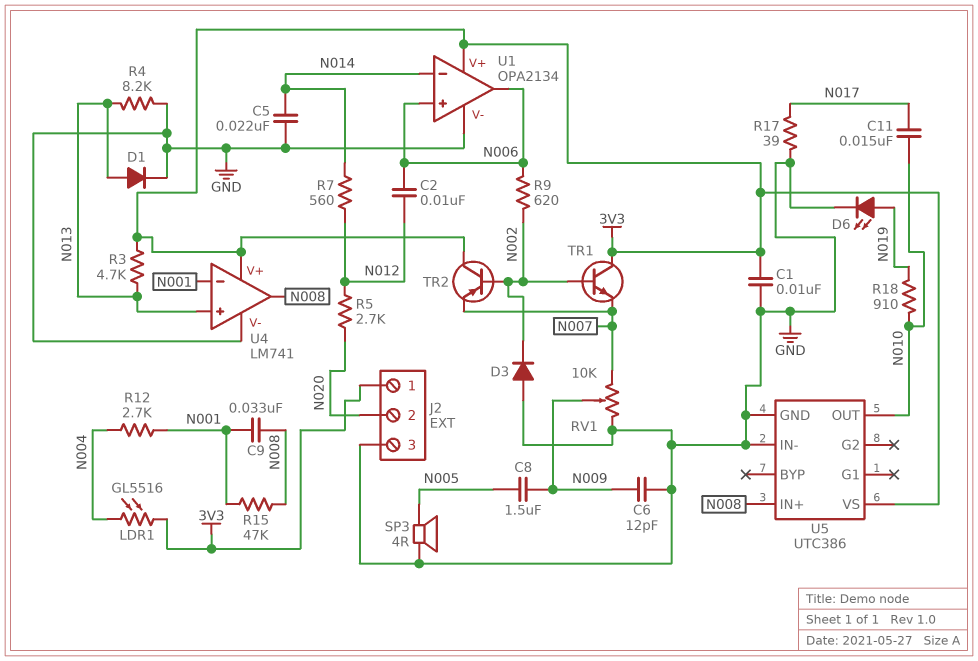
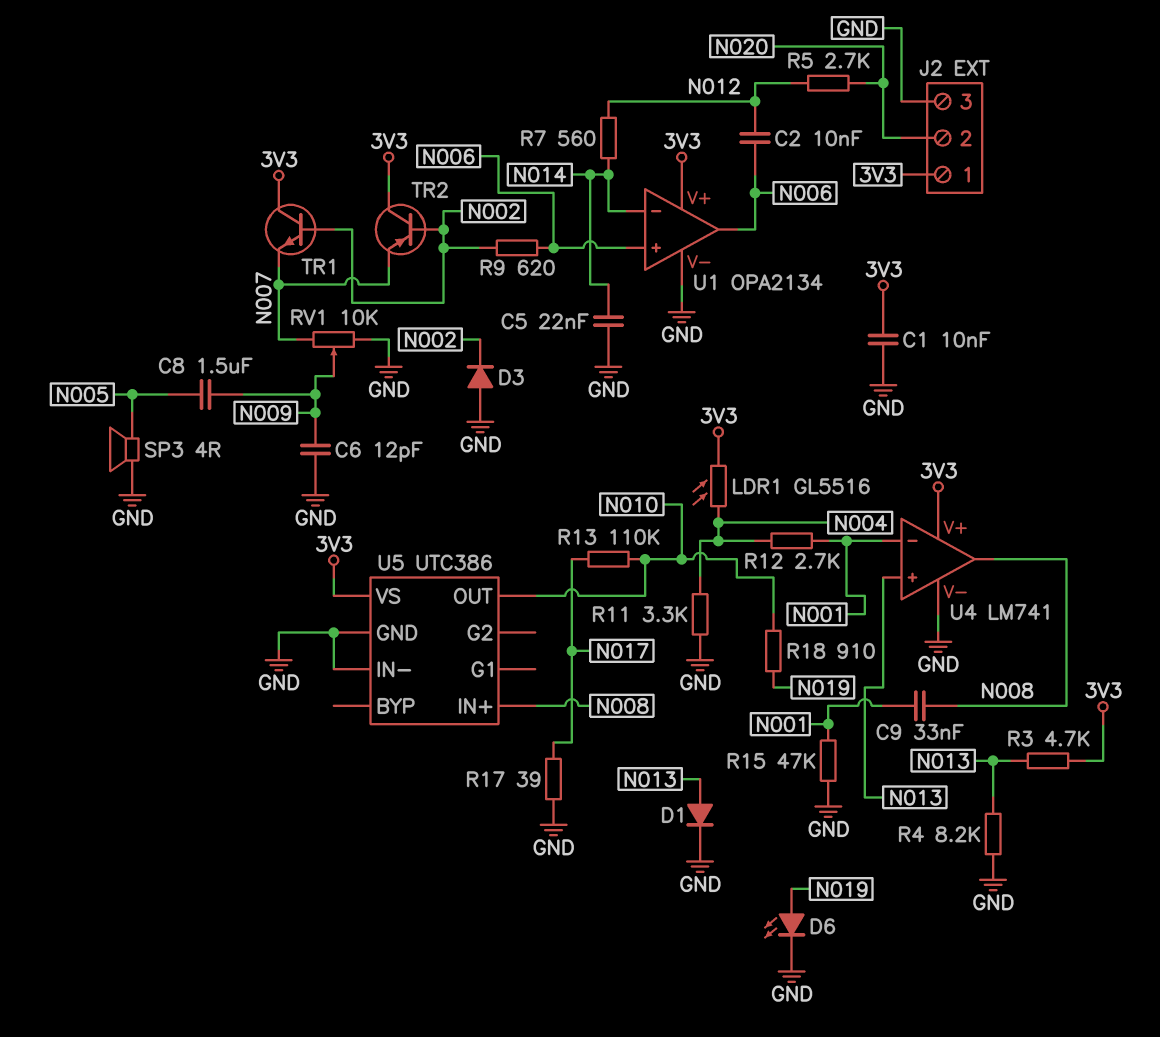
C11: 15nF (N010, N017) -> none
R11: none -> 3.3k (GND, N004)
R13: none -> 110k (N010, N017)
R15: 47k (N001, N008) -> 47k (GND, N001)

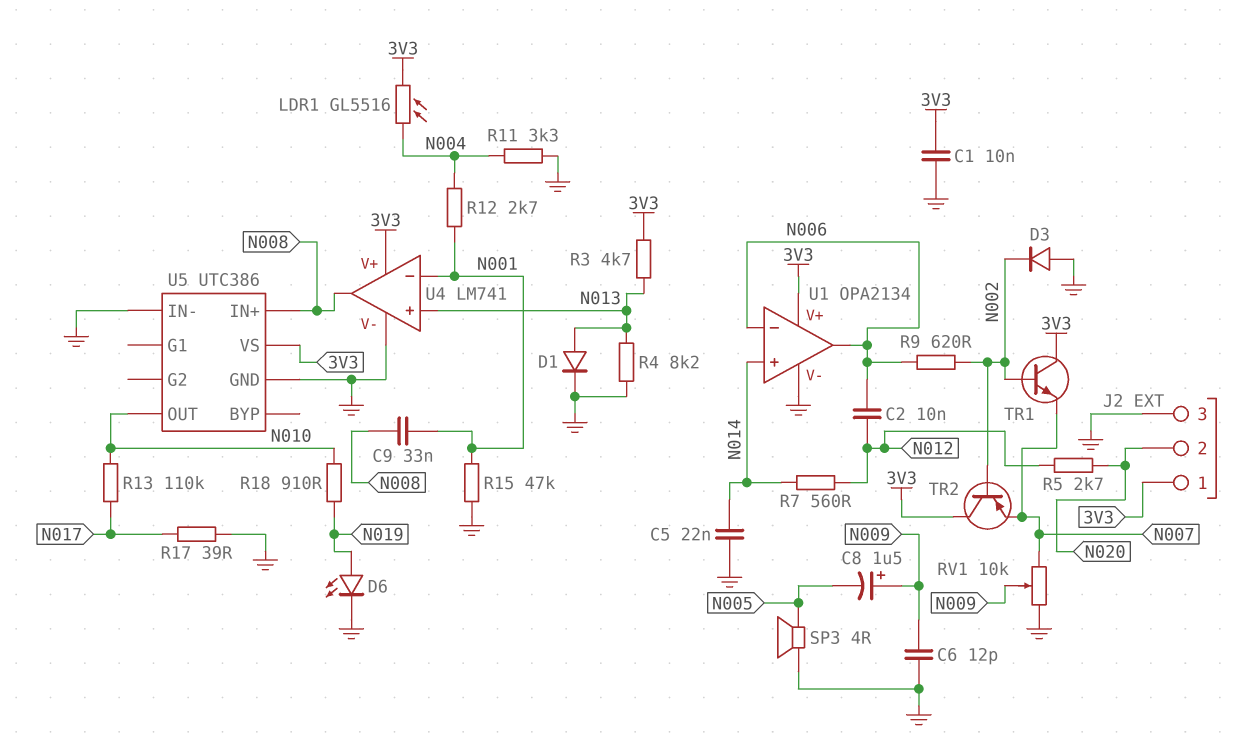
C8: 1.5uF (N005, N009) -> 1.5uF (plus N009, minus N005)
U1 pin in+: N006 -> N014
U1 pin in-: N014 -> N006

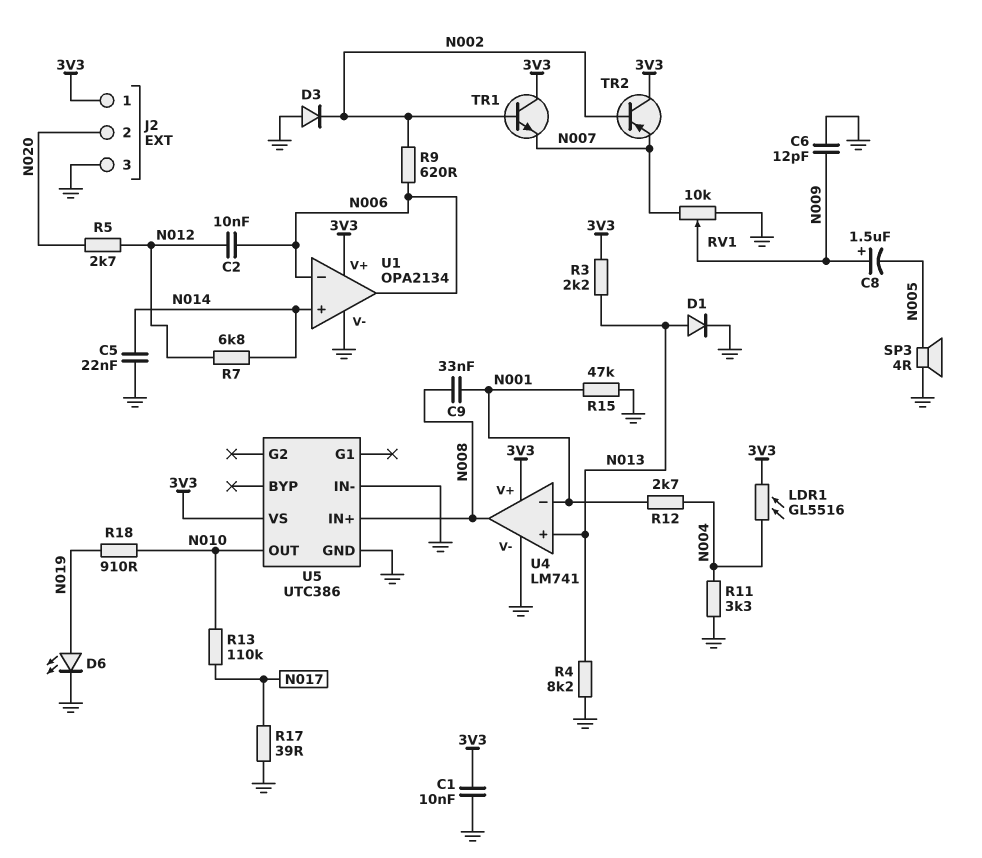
R3: 4.7k (3V3, N013) -> 2.2k (3V3, N013)
R7: 560 (N012, N014) -> 6.8k (N012, N014)

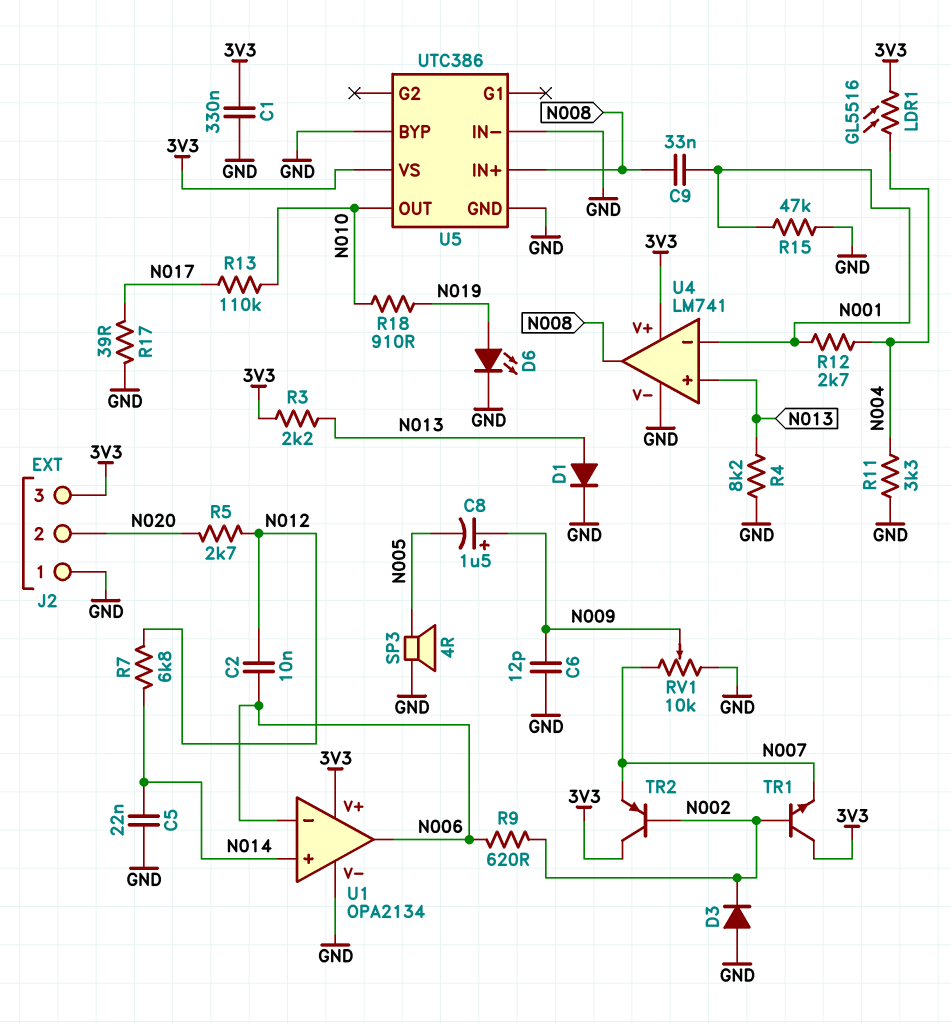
C1: 10nF (3V3, GND) -> 330nF (3V3, GND)
J2 pin 1: 3V3 -> GND
J2 pin 3: GND -> 3V3
U5 pin BYP: none -> GND

